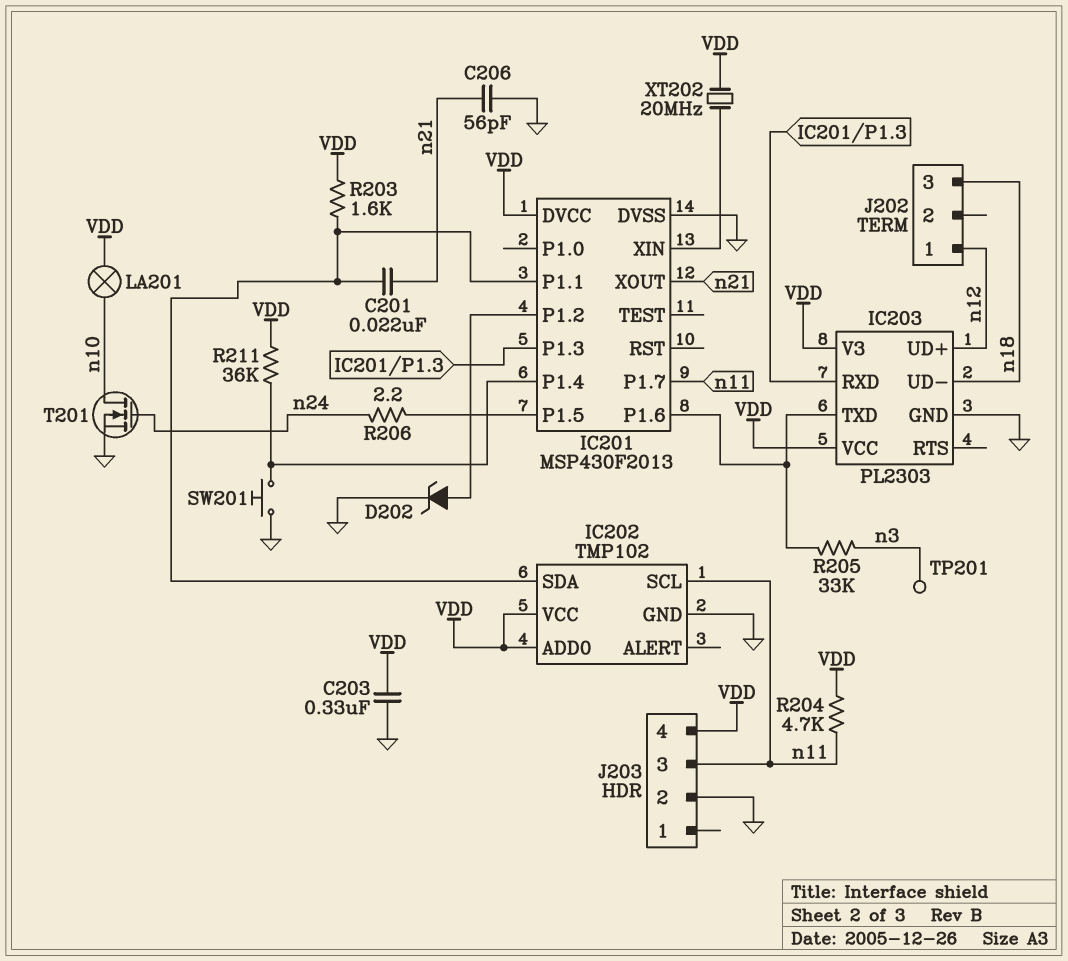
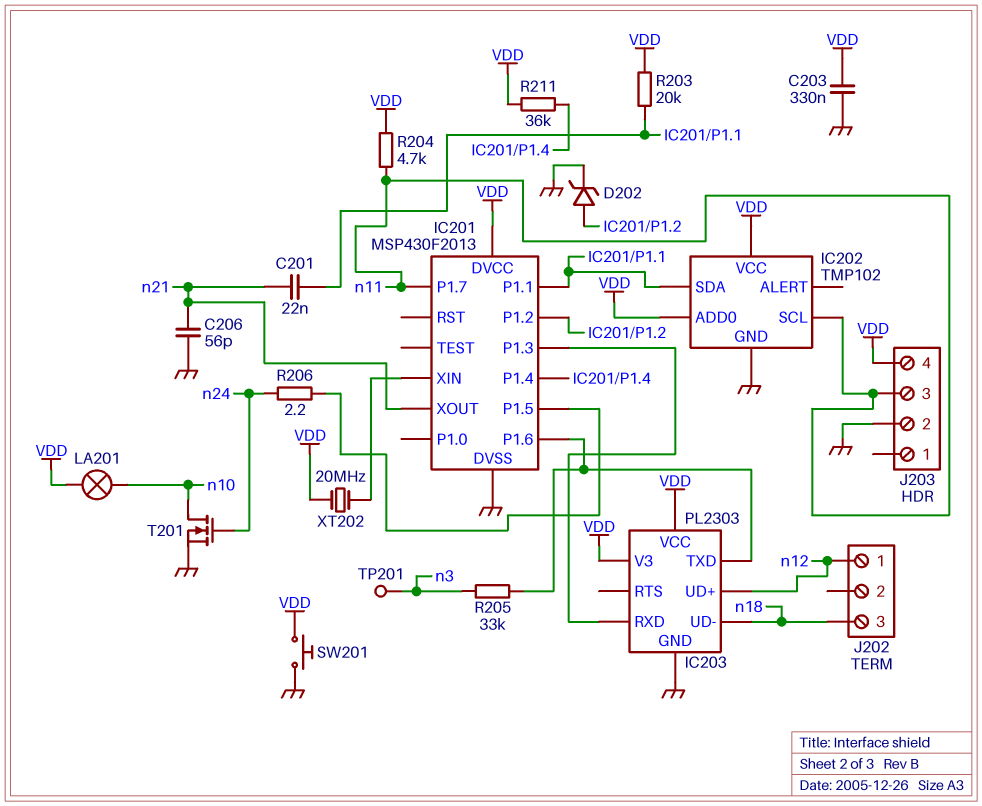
R203: 1.6k (IC201/P1.1, VDD) -> 20k (IC201/P1.1, VDD)
SW201: button (GND, IC201/P1.4) -> button (GND, VDD)

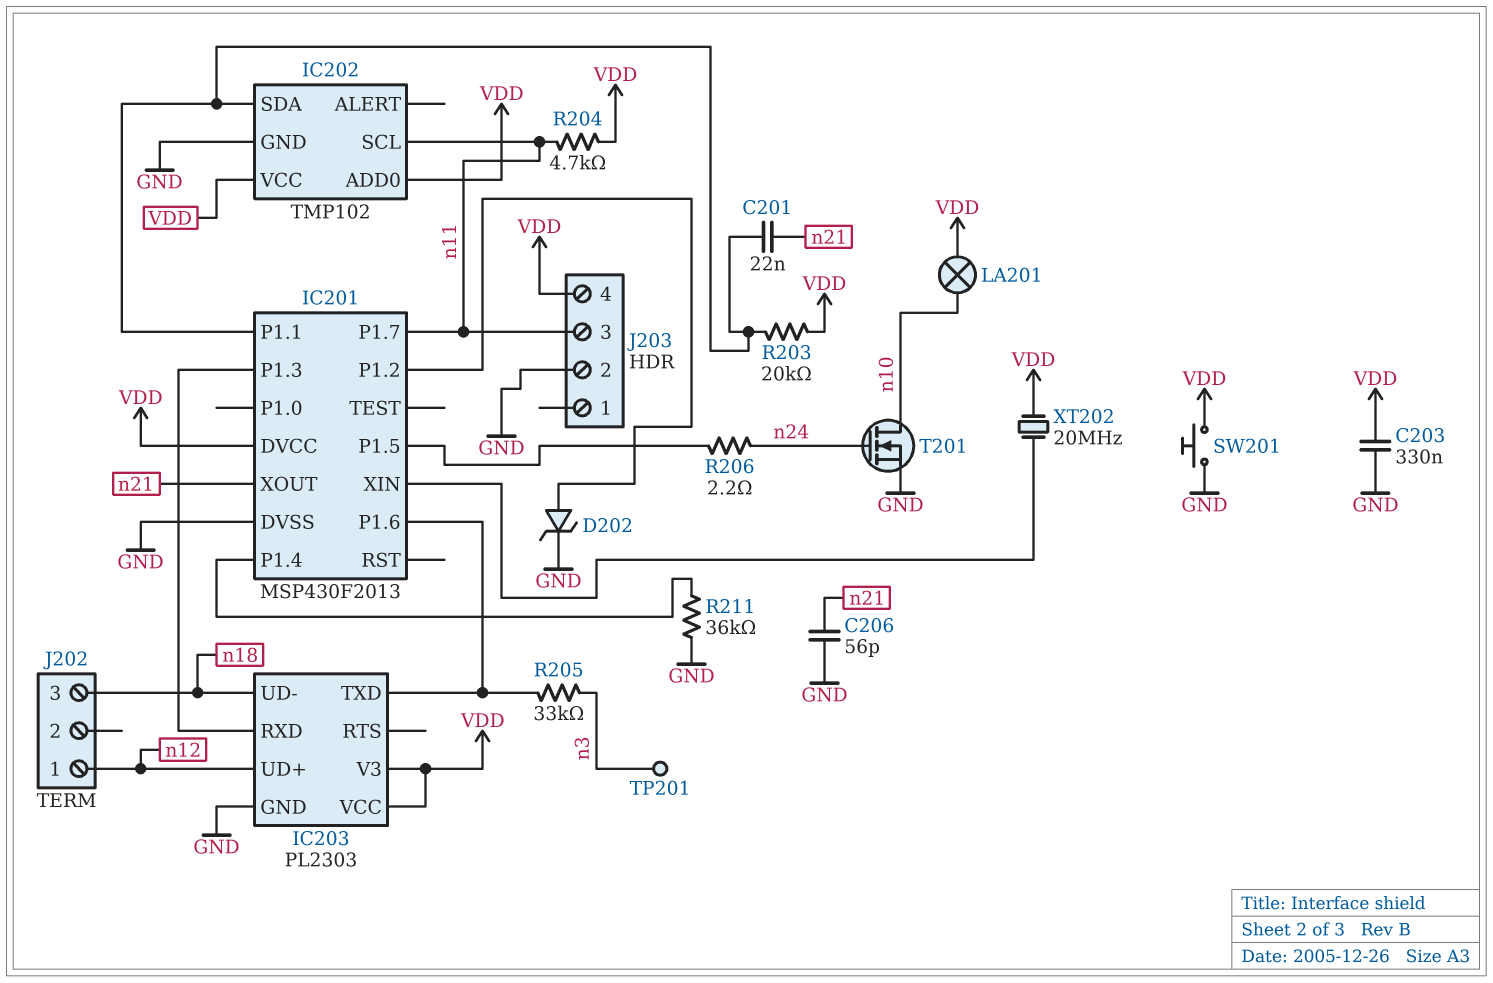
R211: 36k (IC201/P1.4, VDD) -> 36k (GND, IC201/P1.4)

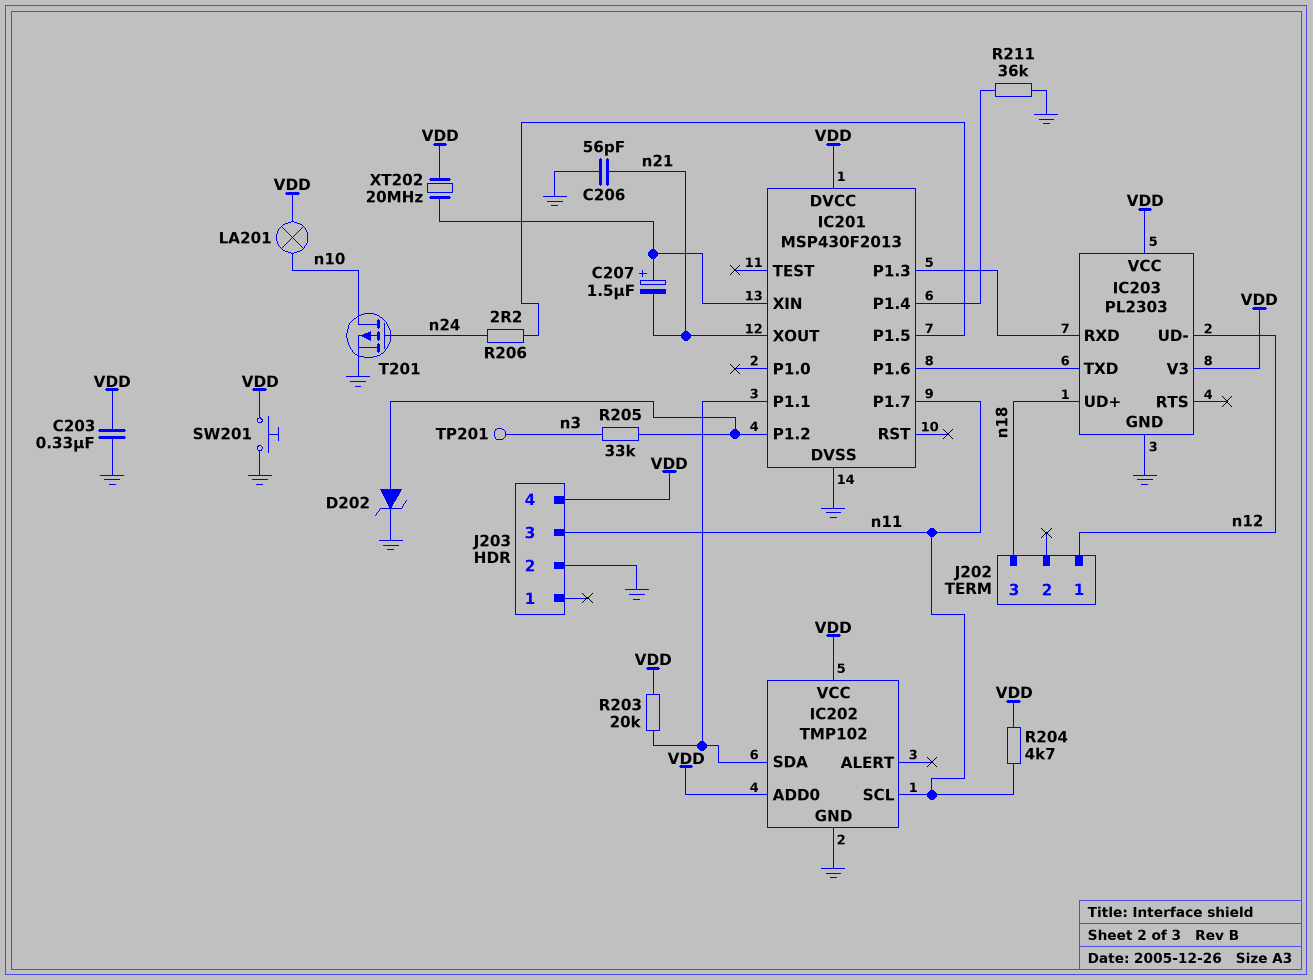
C201: 22nF (IC201/P1.1, n21) -> none
C207: none -> 1.5uF (plus IC201/XIN, minus n21)
IC203 pin UD+: n12 -> n18
IC203 pin UD-: n18 -> n12
R205: 33k (IC201/P1.6, n3) -> 33k (IC201/P1.2, n3)
T201: NMOS (G n24, D n10, S GND) -> PMOS (G n24, D n10, S GND)

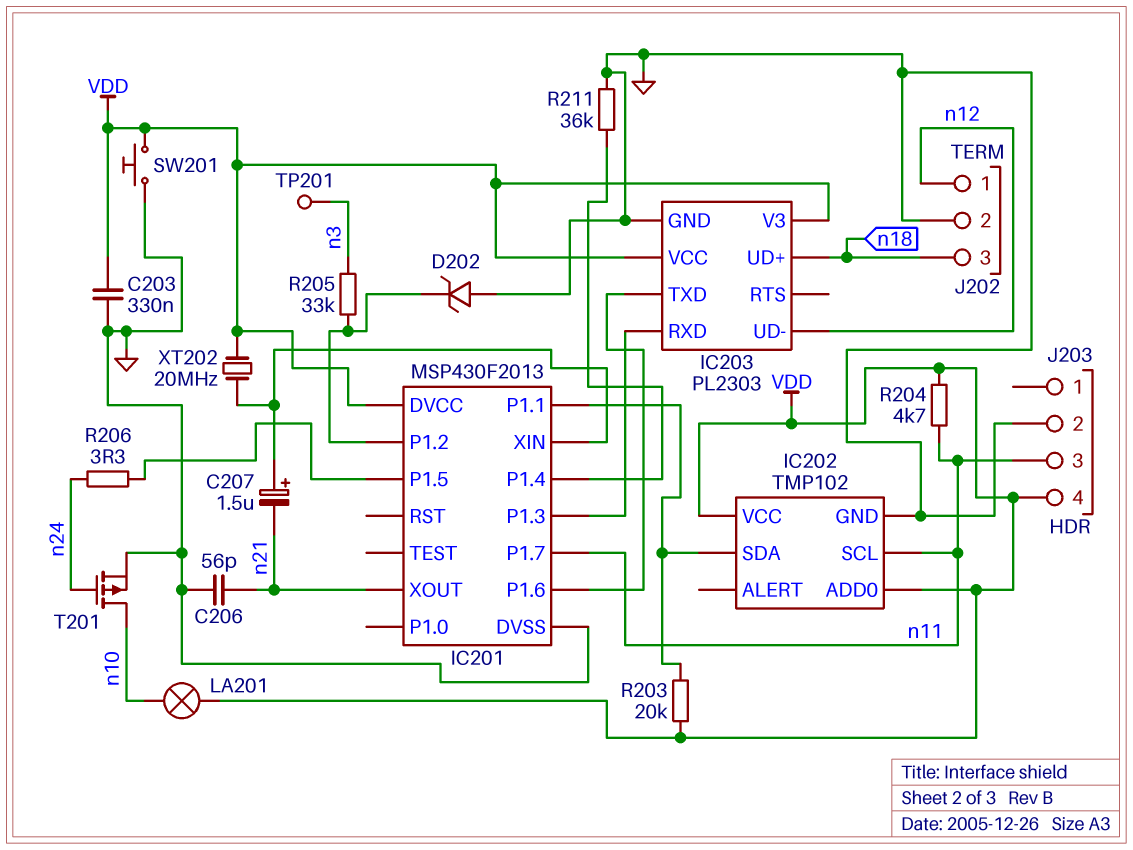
D202: zener (A IC201/P1.2, K GND) -> zener (A GND, K IC201/P1.2)
J202 pin 2: none -> GND
R206: 2.2 (IC201/P1.5, n24) -> 3.3 (IC201/P1.5, n24)

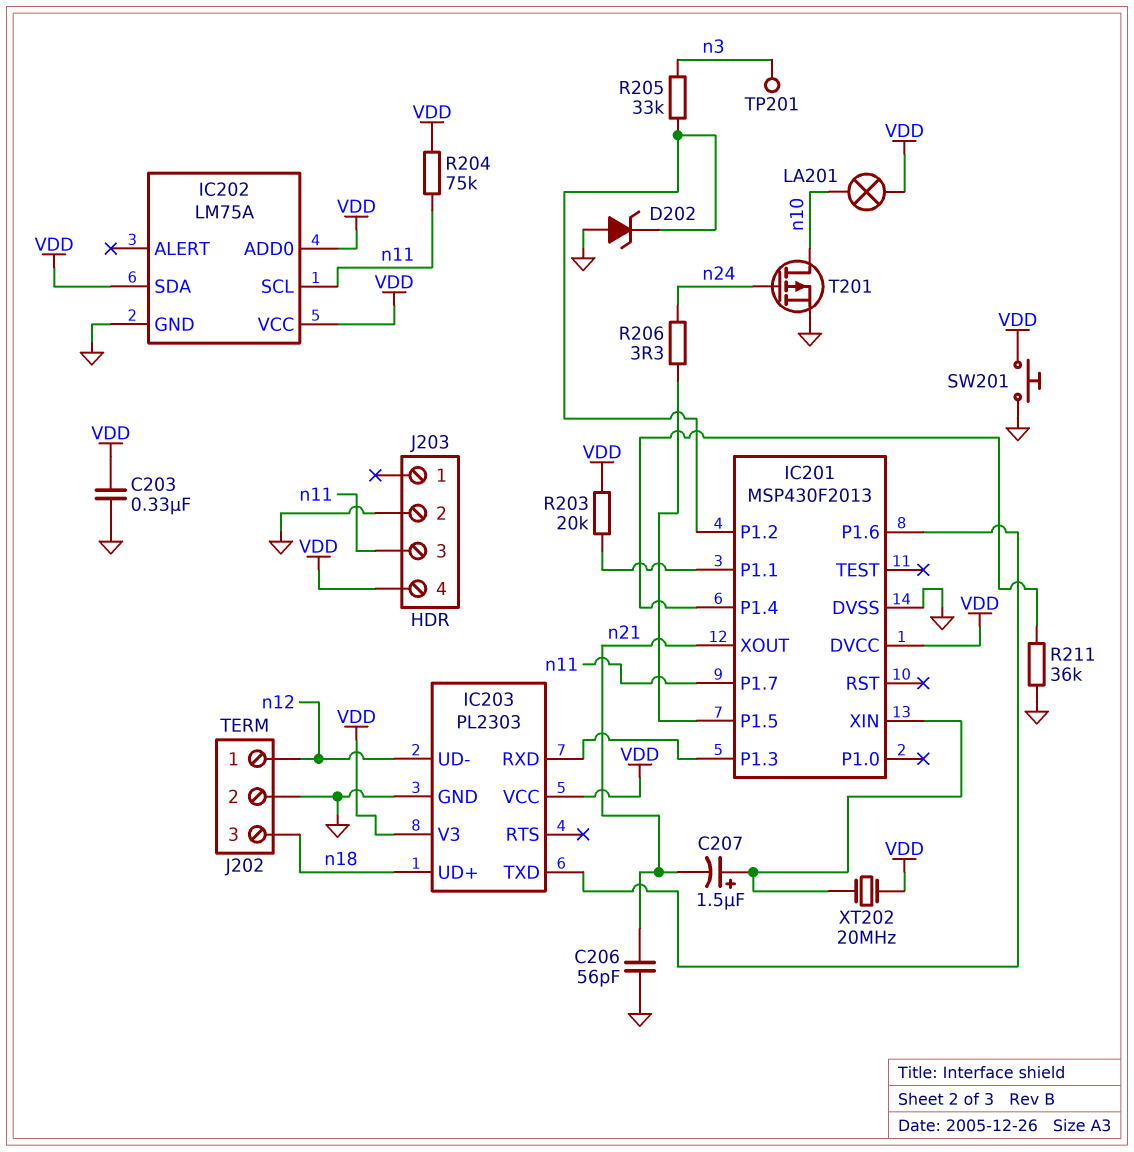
IC202: TMP102 -> LM75A
IC202 pin SDA: IC201/P1.1 -> VDD
R204: 4.7k (VDD, n11) -> 75k (VDD, n11)

